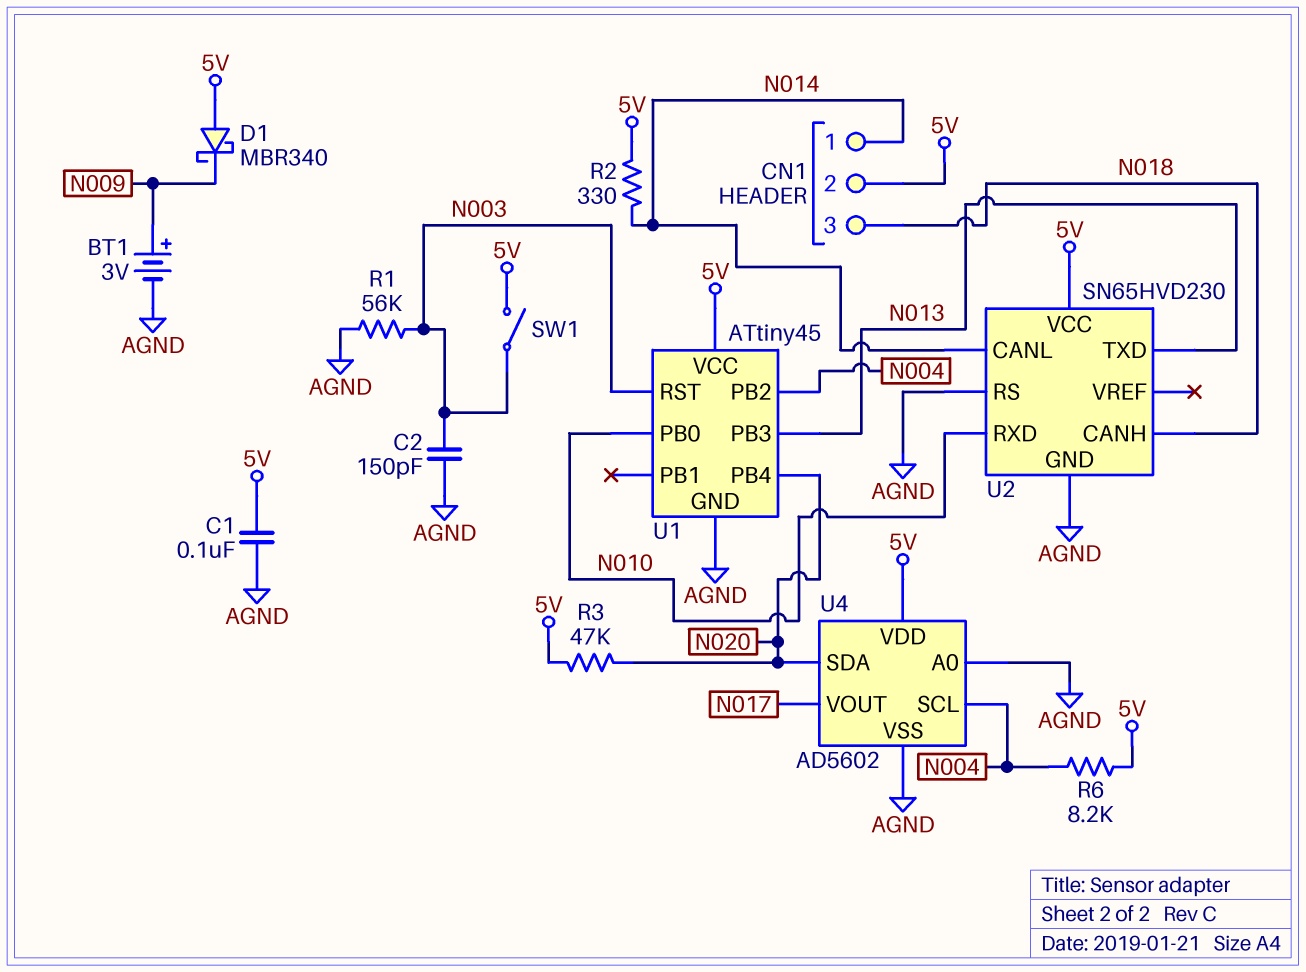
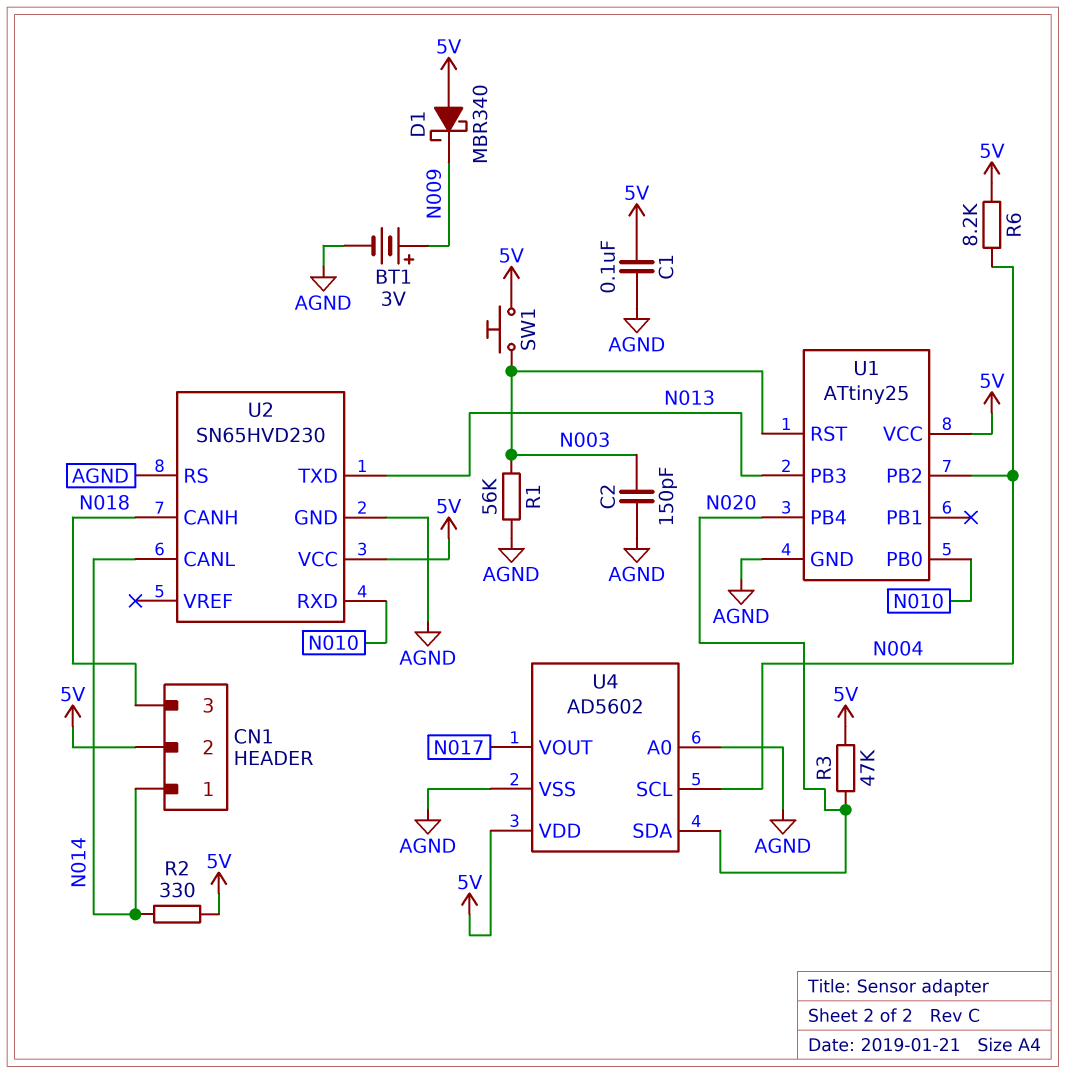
SW1: switch (5V, N003) -> button (5V, N003)
U1: ATtiny45 -> ATtiny25

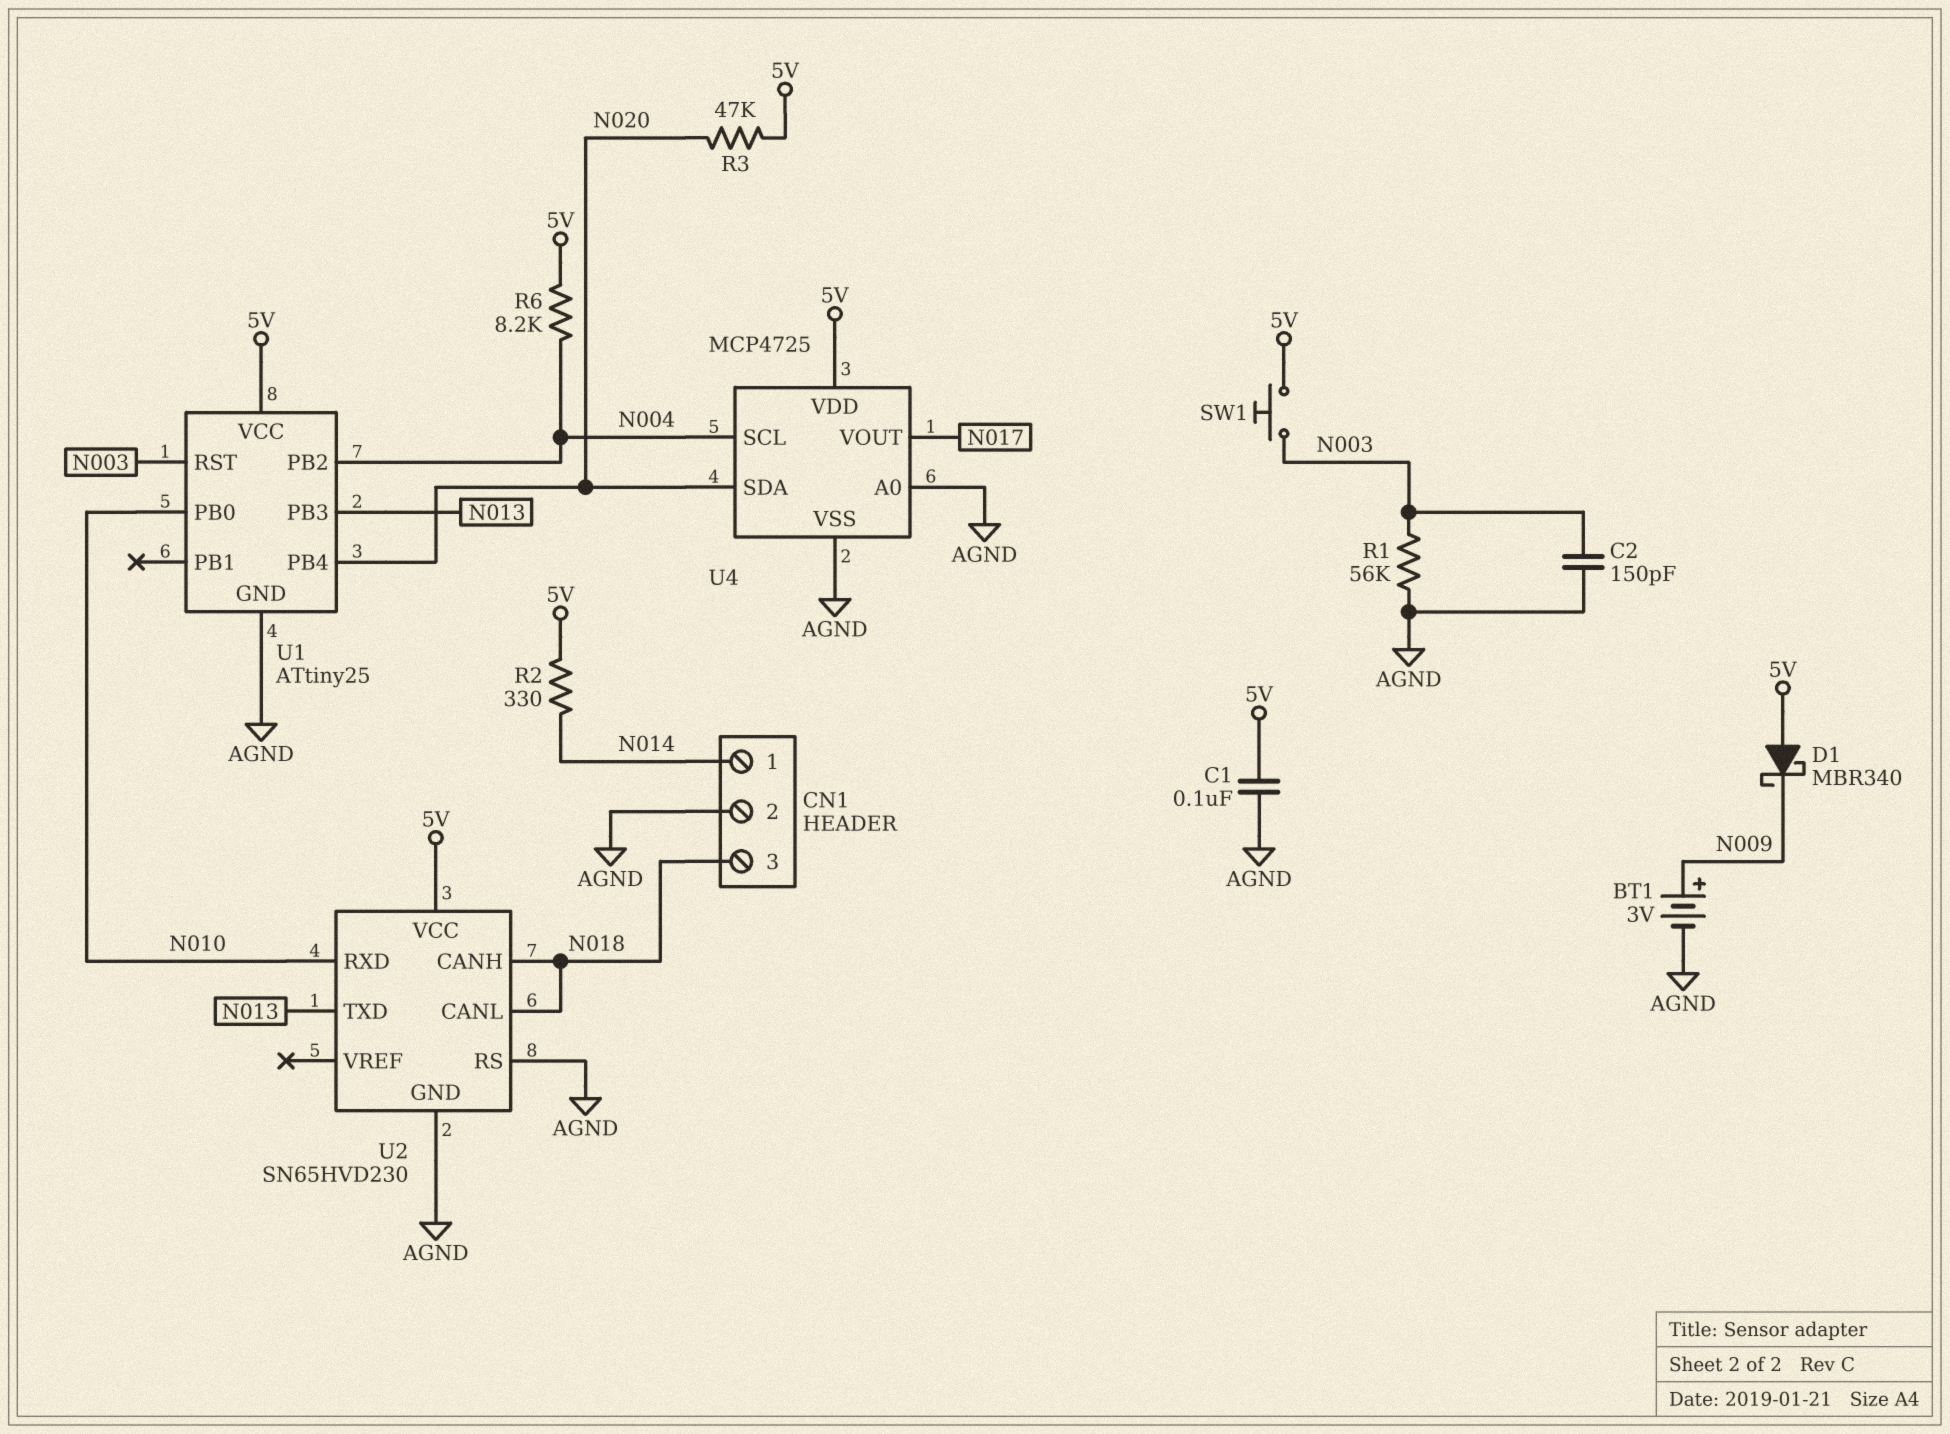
CN1 pin 2: 5V -> AGND
U2 pin CANL: N014 -> N018
U4: AD5602 -> MCP4725

